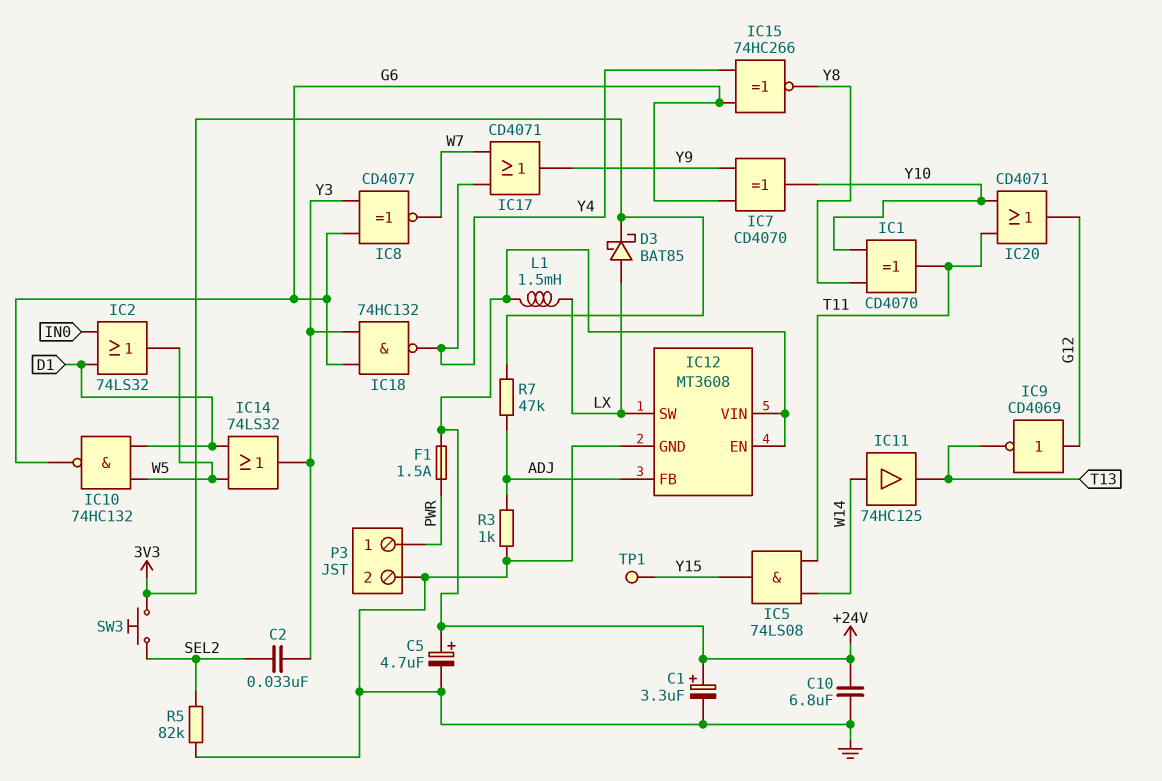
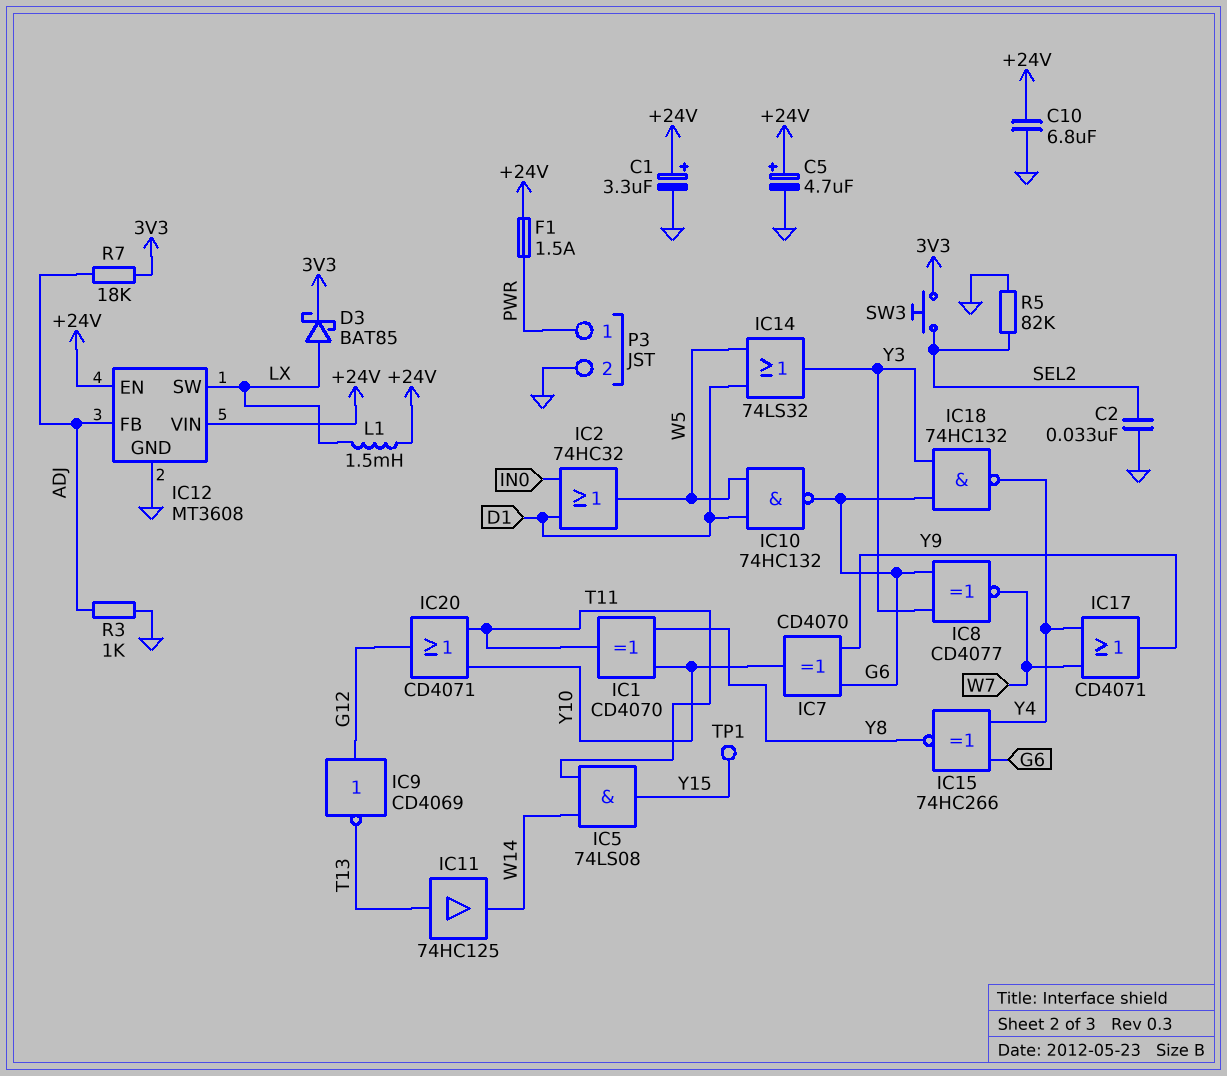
C2: 33nF (SEL2, Y3) -> 33nF (GND, SEL2)
IC2: OR 74LS32 (in D1, in IN0, out W5) -> OR 74HC32 (in D1, in IN0, out W5)
IC11: buffer 74HC125 (in W14, out T13) -> buffer 74HC125 (in T13, out W14)
R7: 47k (3V3, ADJ) -> 18k (3V3, ADJ)

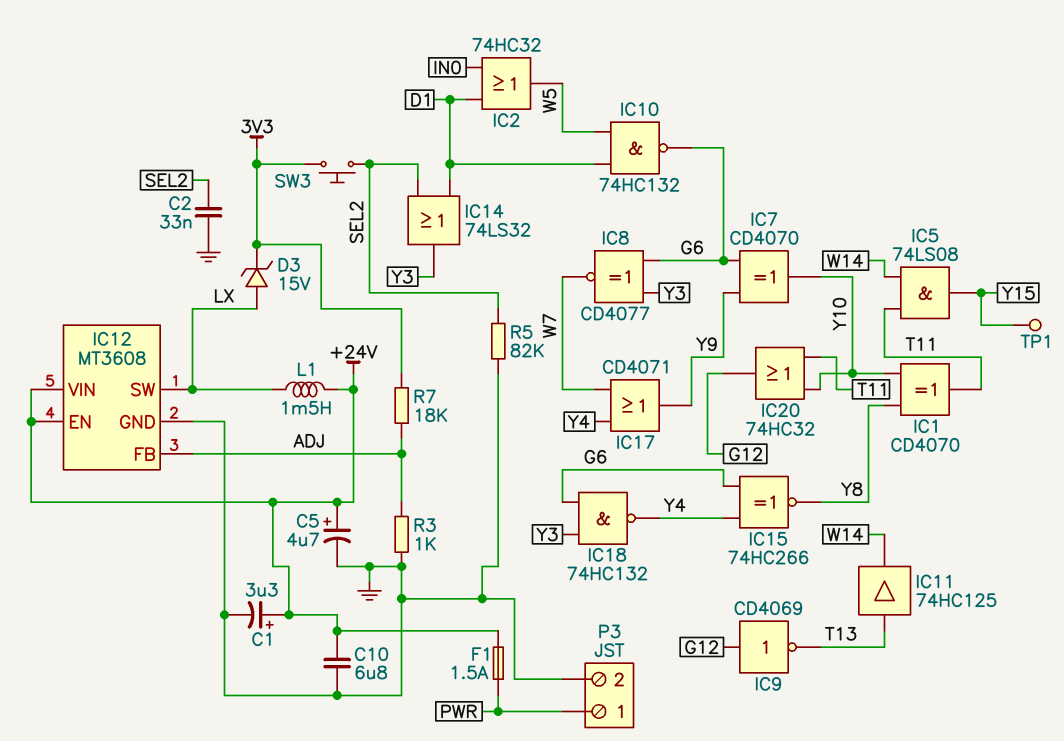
D3: schottky BAT85 (A LX, K 3V3) -> zener 15V (A LX, K 3V3)
IC14: OR 74LS32 (in D1, in W5, out Y3) -> OR 74LS32 (in D1, in SEL2, out Y3)
IC20: OR CD4071 (in T11, in Y10, out G12) -> OR 74HC32 (in T11, in Y10, out G12)

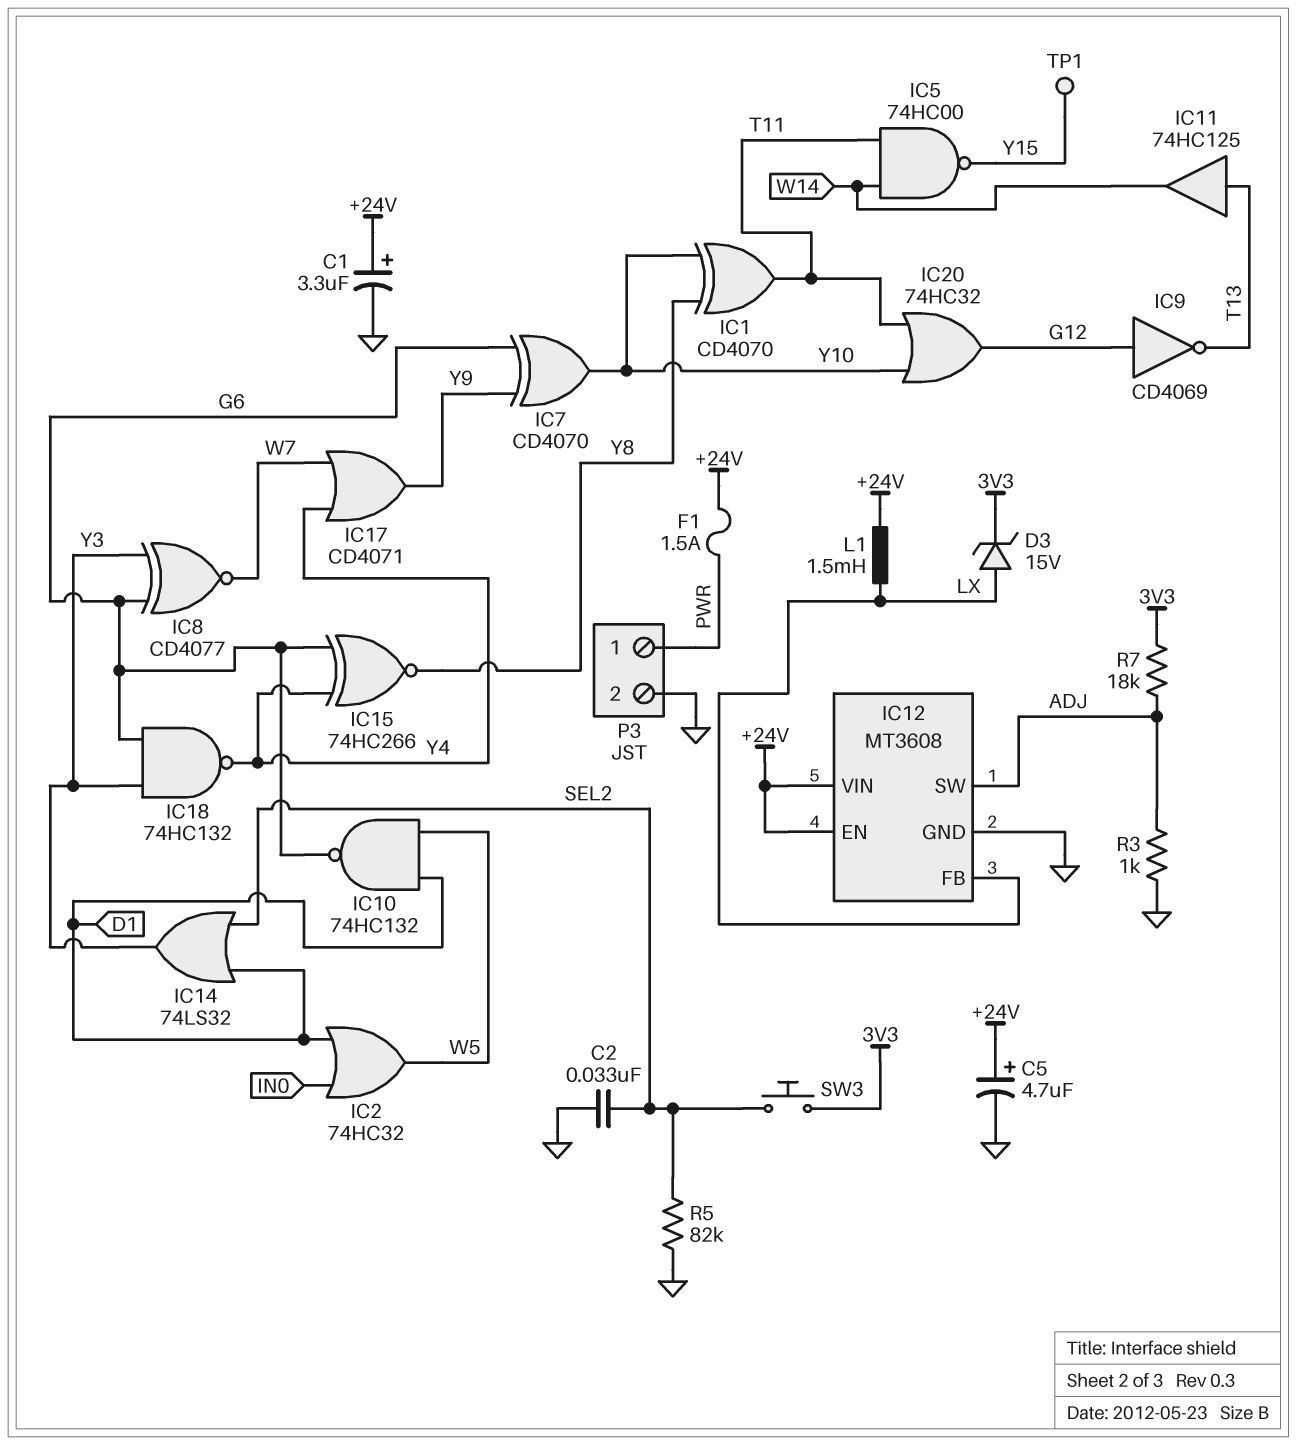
C10: 6.8uF (+24V, GND) -> none
IC5: AND 74LS08 (in T11, in W14, out Y15) -> NAND 74HC00 (in T11, in W14, out Y15)
IC12 pin FB: ADJ -> LX
IC12 pin SW: LX -> ADJ

